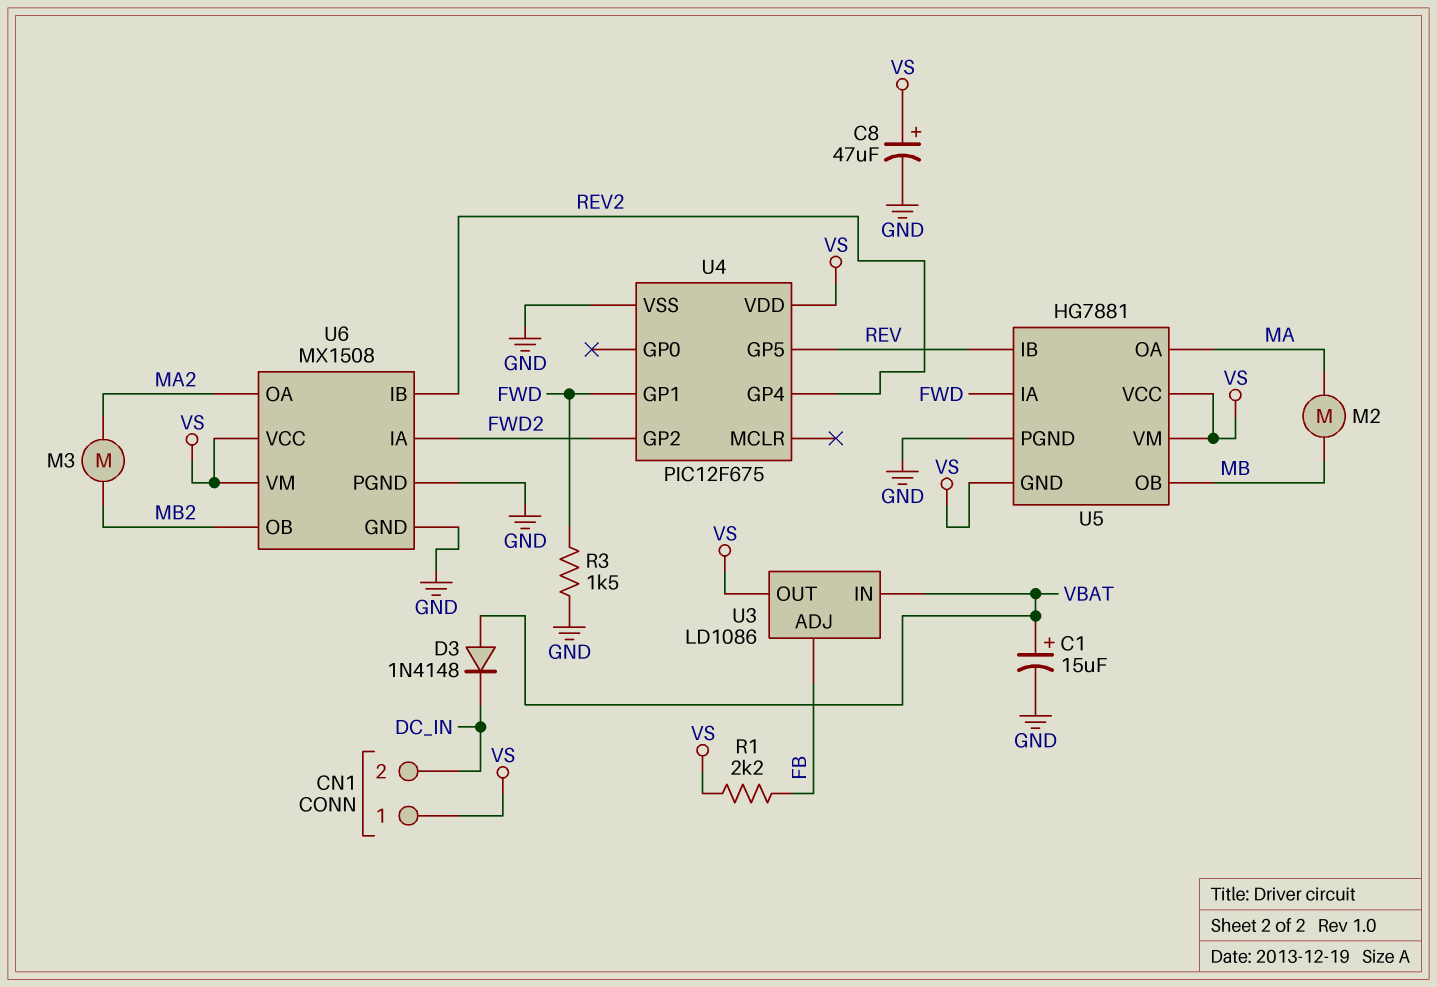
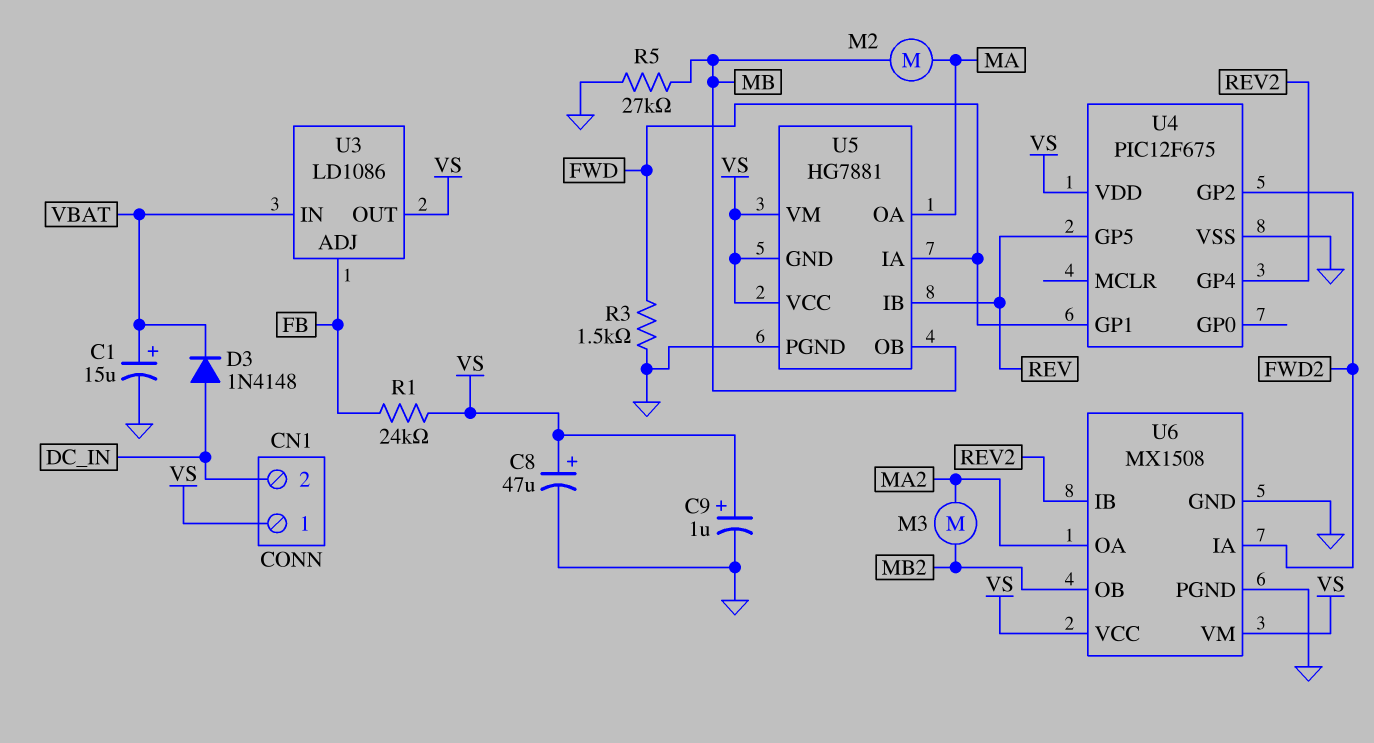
C9: none -> 1uF (plus VS, minus GND)
D3: diode 1N4148 (A VBAT, K DC_IN) -> diode 1N4148 (A DC_IN, K VBAT)
R1: 2.2k (FB, VS) -> 24k (FB, VS)
R5: none -> 27k (GND, MB)

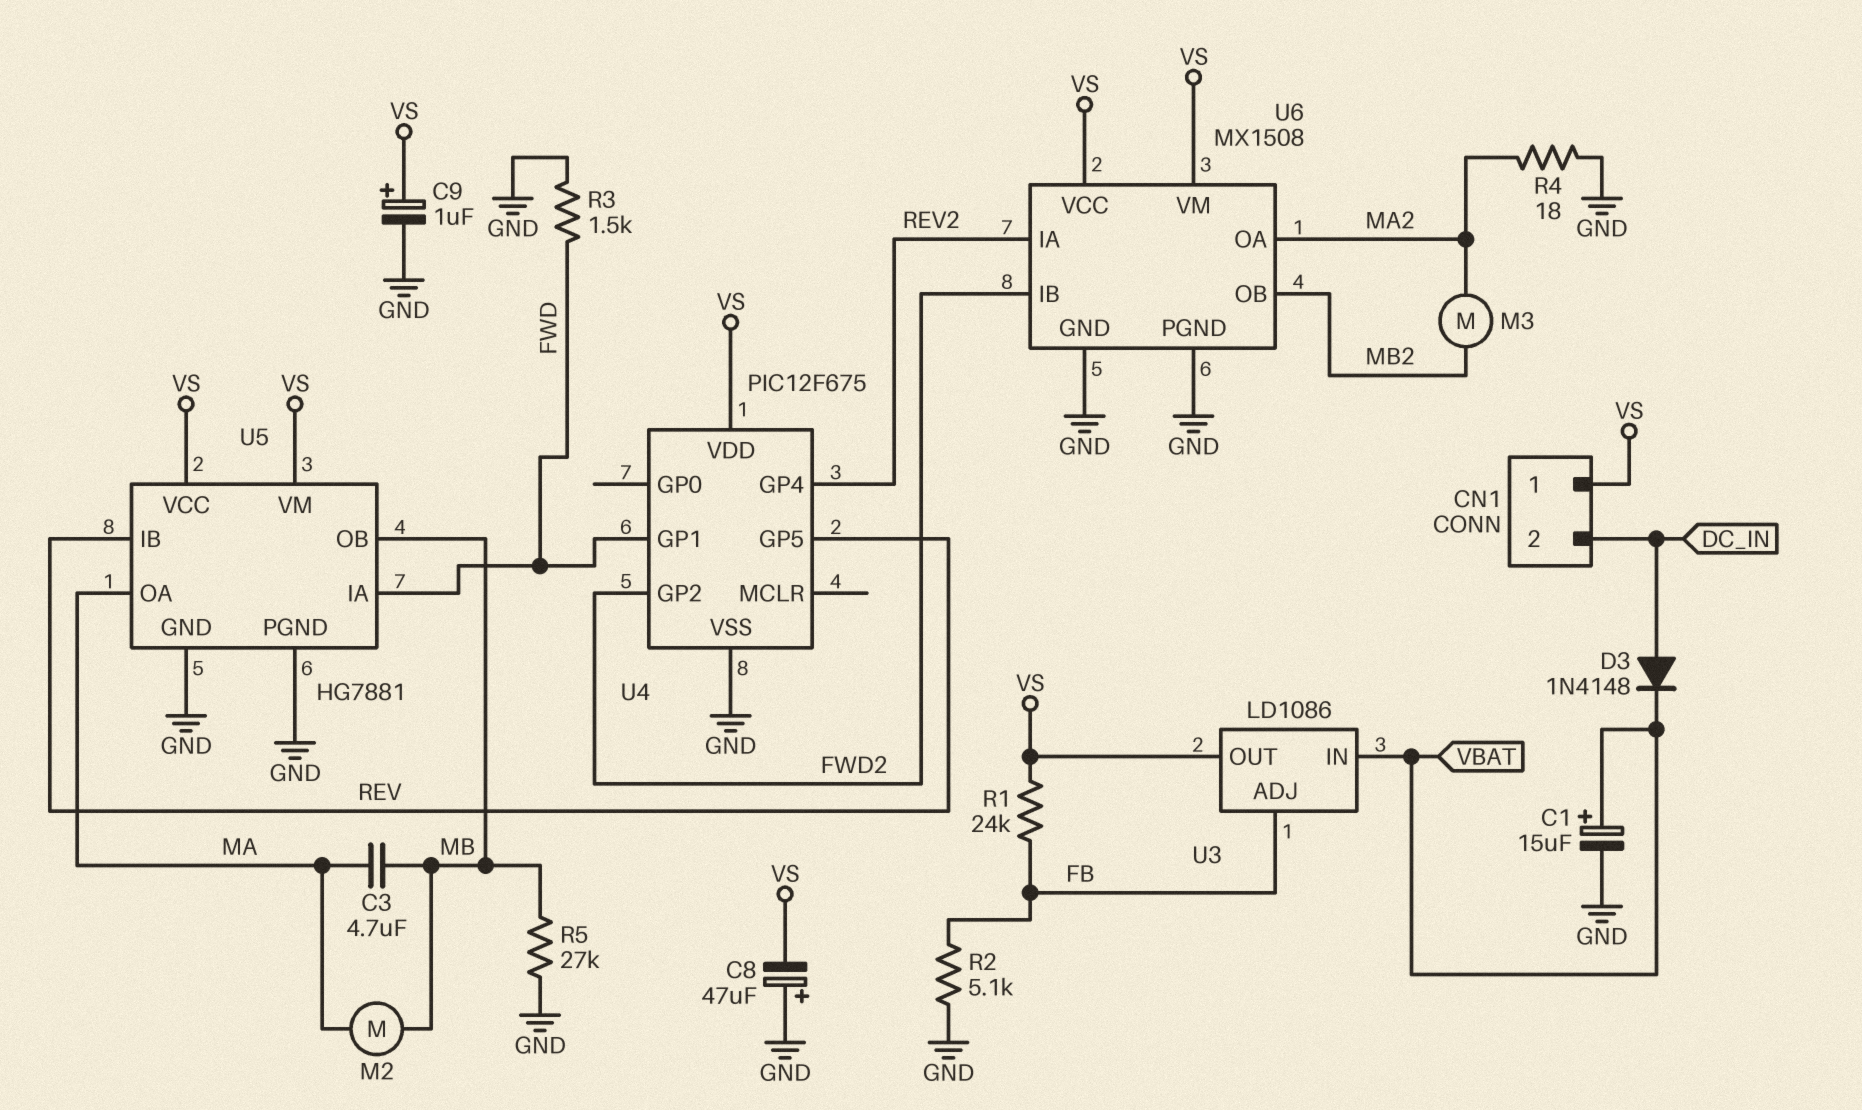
C3: none -> 4.7uF (MA, MB)
C8: 47uF (plus VS, minus GND) -> 47uF (plus GND, minus VS)
R2: none -> 5.1k (FB, GND)
R4: none -> 18 (GND, MA2)
U5 pin GND: VS -> GND
U6 pin IA: FWD2 -> REV2
U6 pin IB: REV2 -> FWD2

